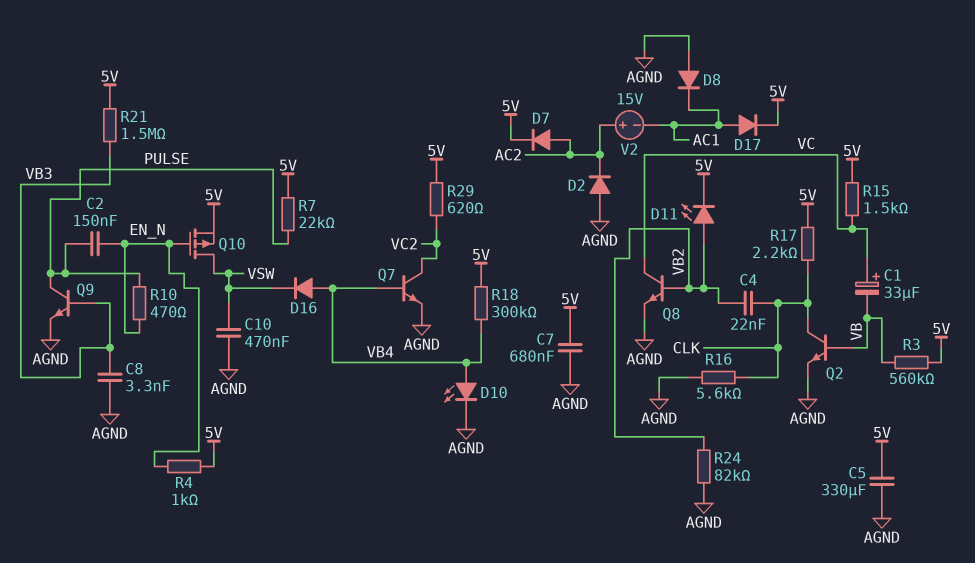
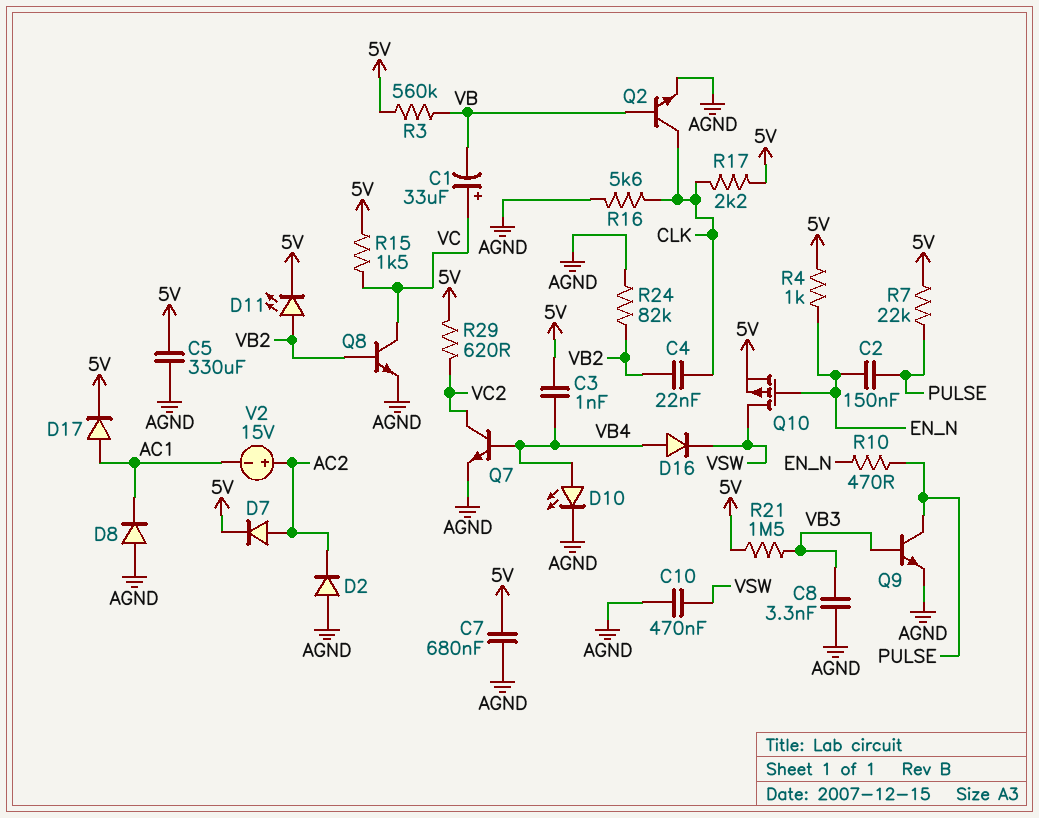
C3: none -> 1nF (5V, VB4)
R18: 300k (5V, VB4) -> none

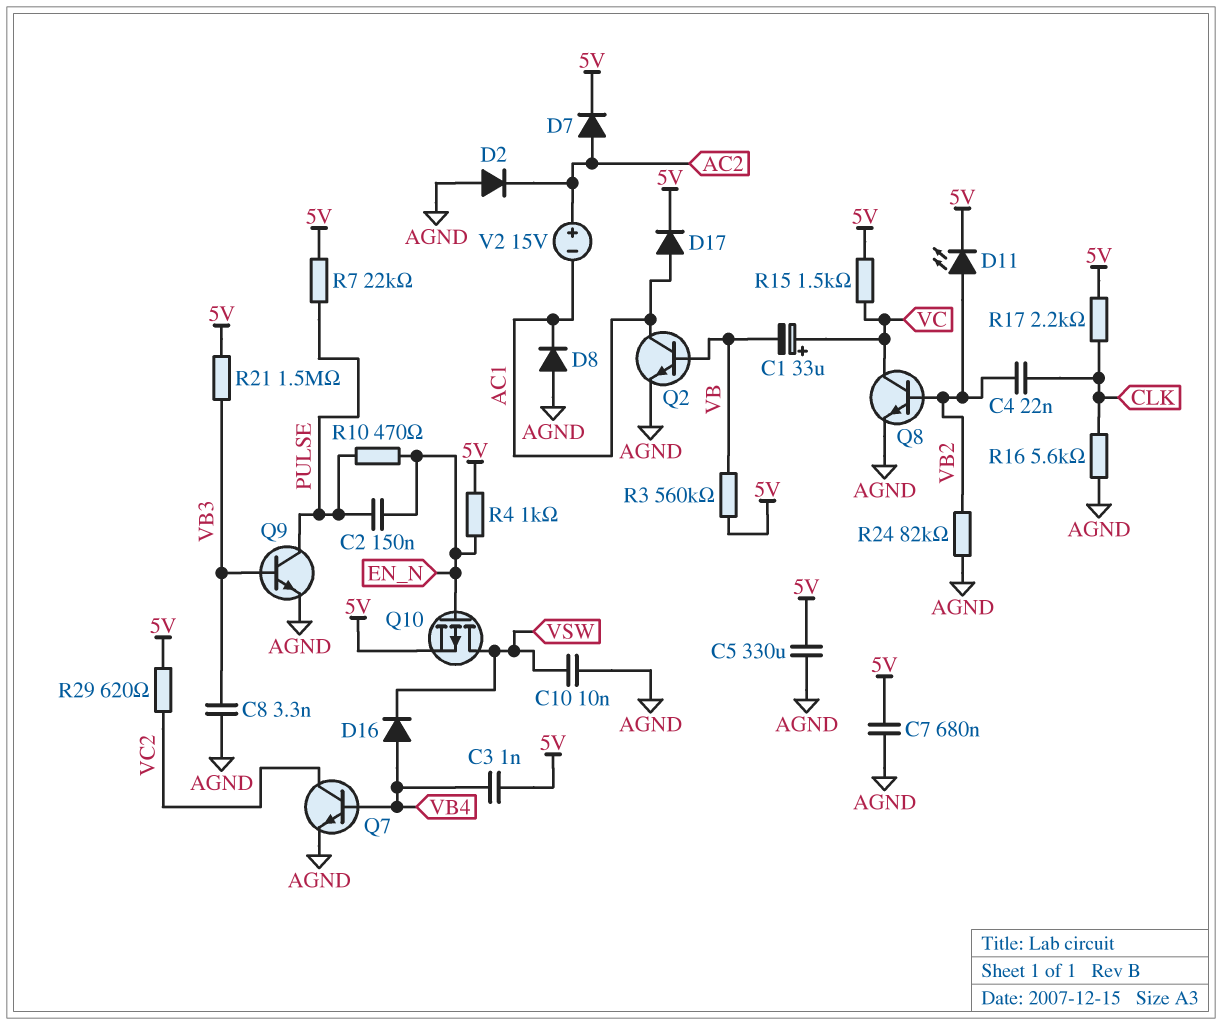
C10: 470nF (AGND, VSW) -> 10nF (AGND, VSW)
D10: LED (A VB4, K AGND) -> none
Q2: NPN (B VB, C CLK, E AGND) -> NPN (B VB, C AC1, E AGND)

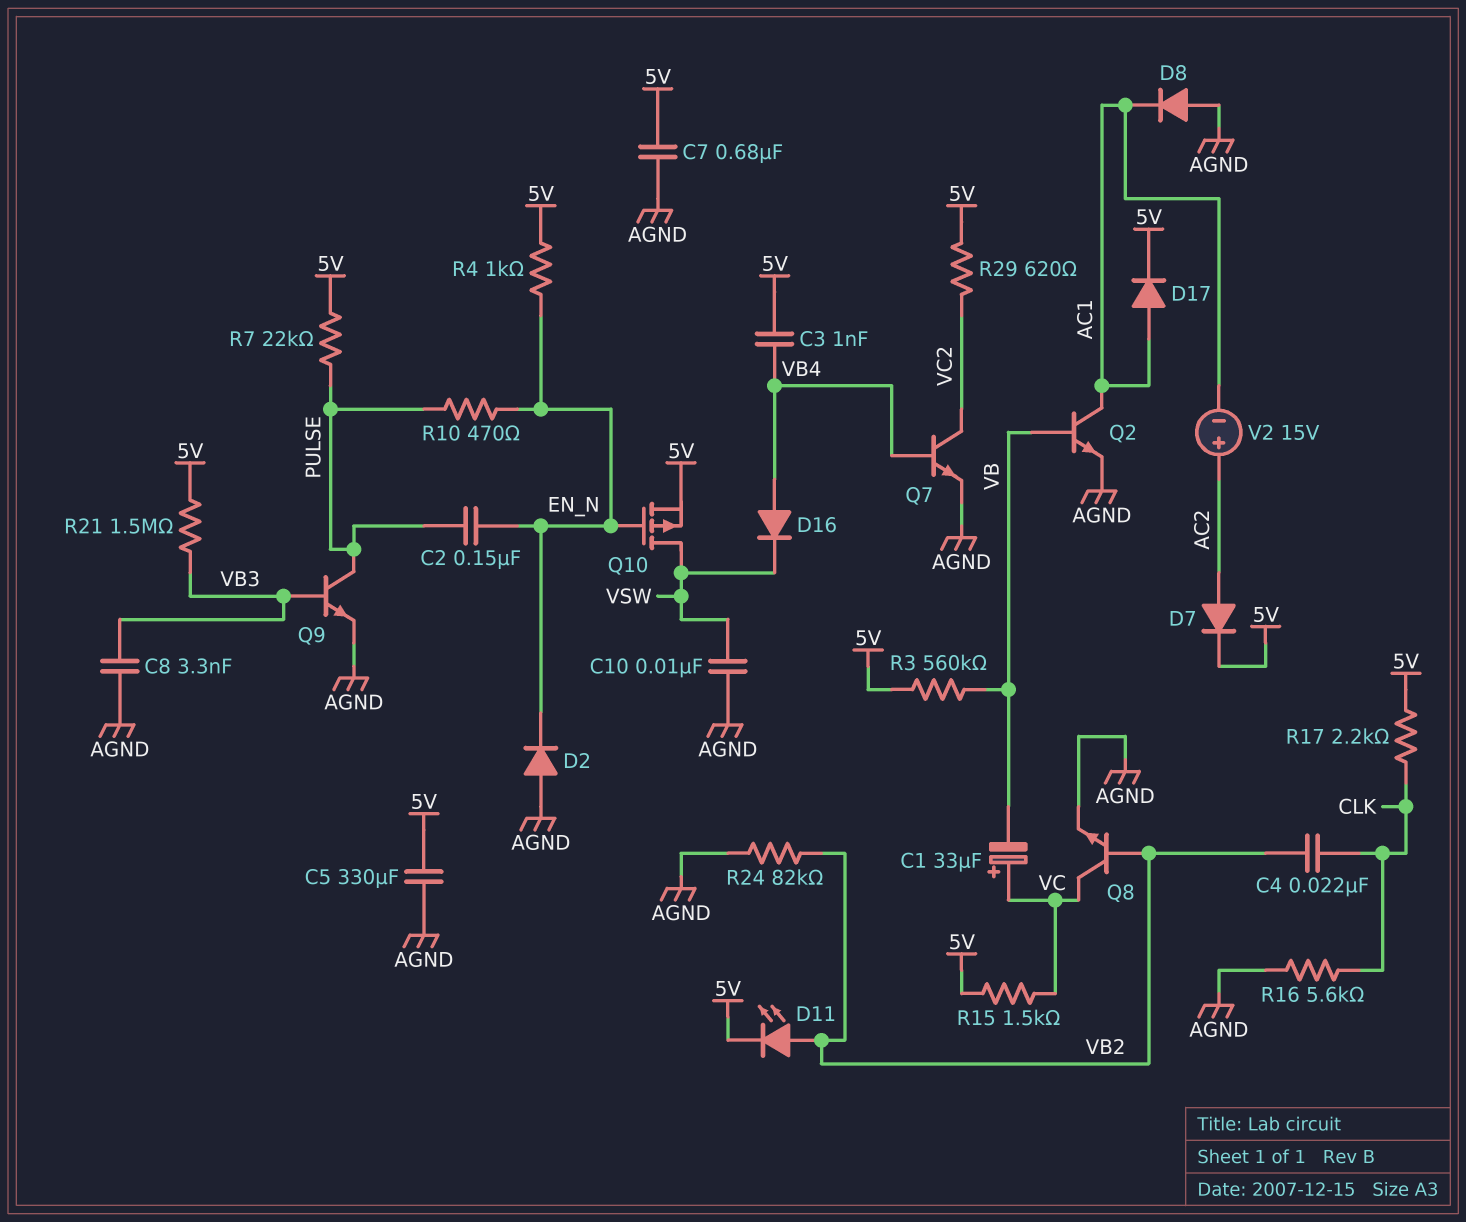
D2: diode (A AGND, K AC2) -> diode (A AGND, K EN_N)

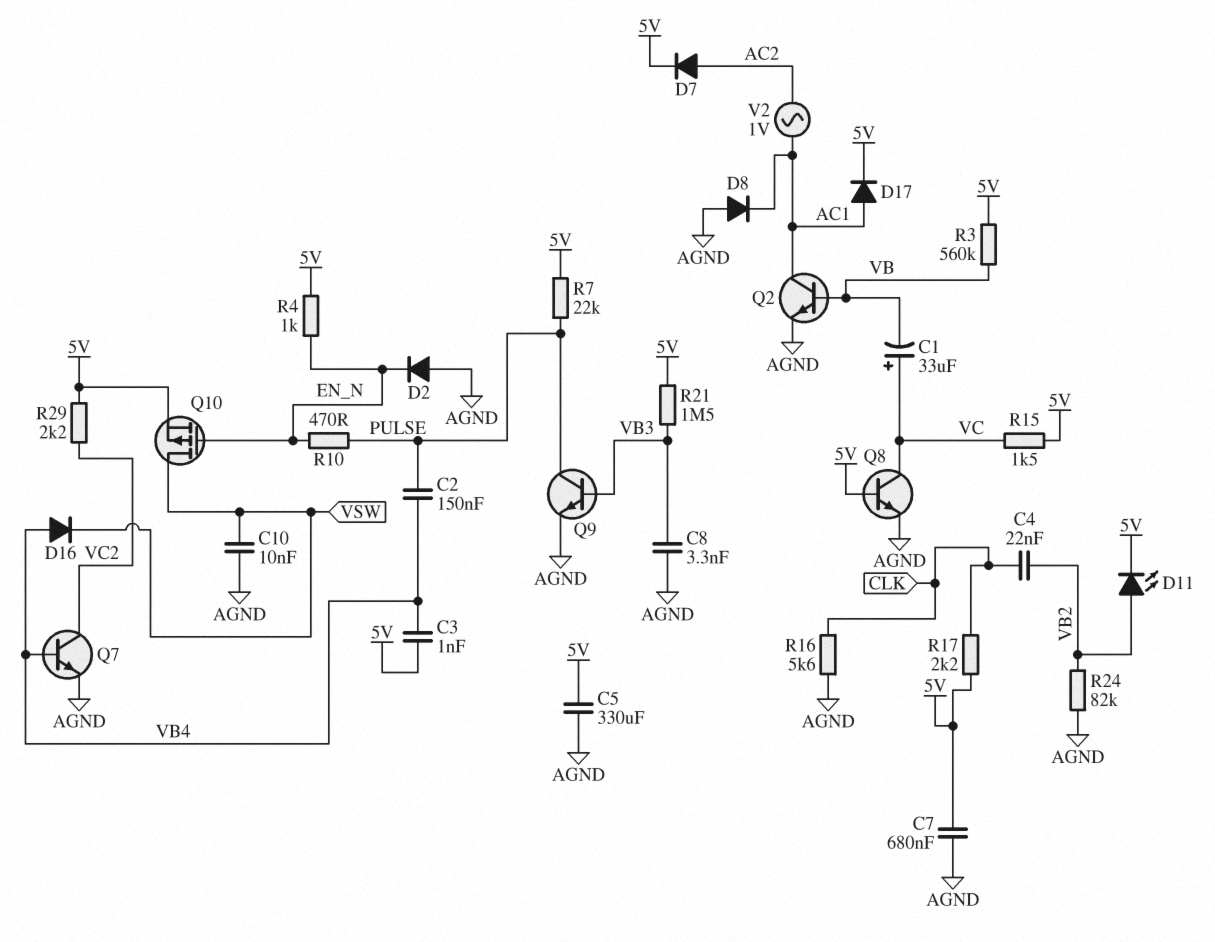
C2: 150nF (EN_N, PULSE) -> 150nF (PULSE, VB4)
Q8: NPN (B VB2, C VC, E AGND) -> NPN (B 5V, C VC, E AGND)
R29: 620 (5V, VC2) -> 2.2k (5V, VC2)
V2: 15V (plus AC2, minus AC1) -> AC 1V (AC1, AC2)

